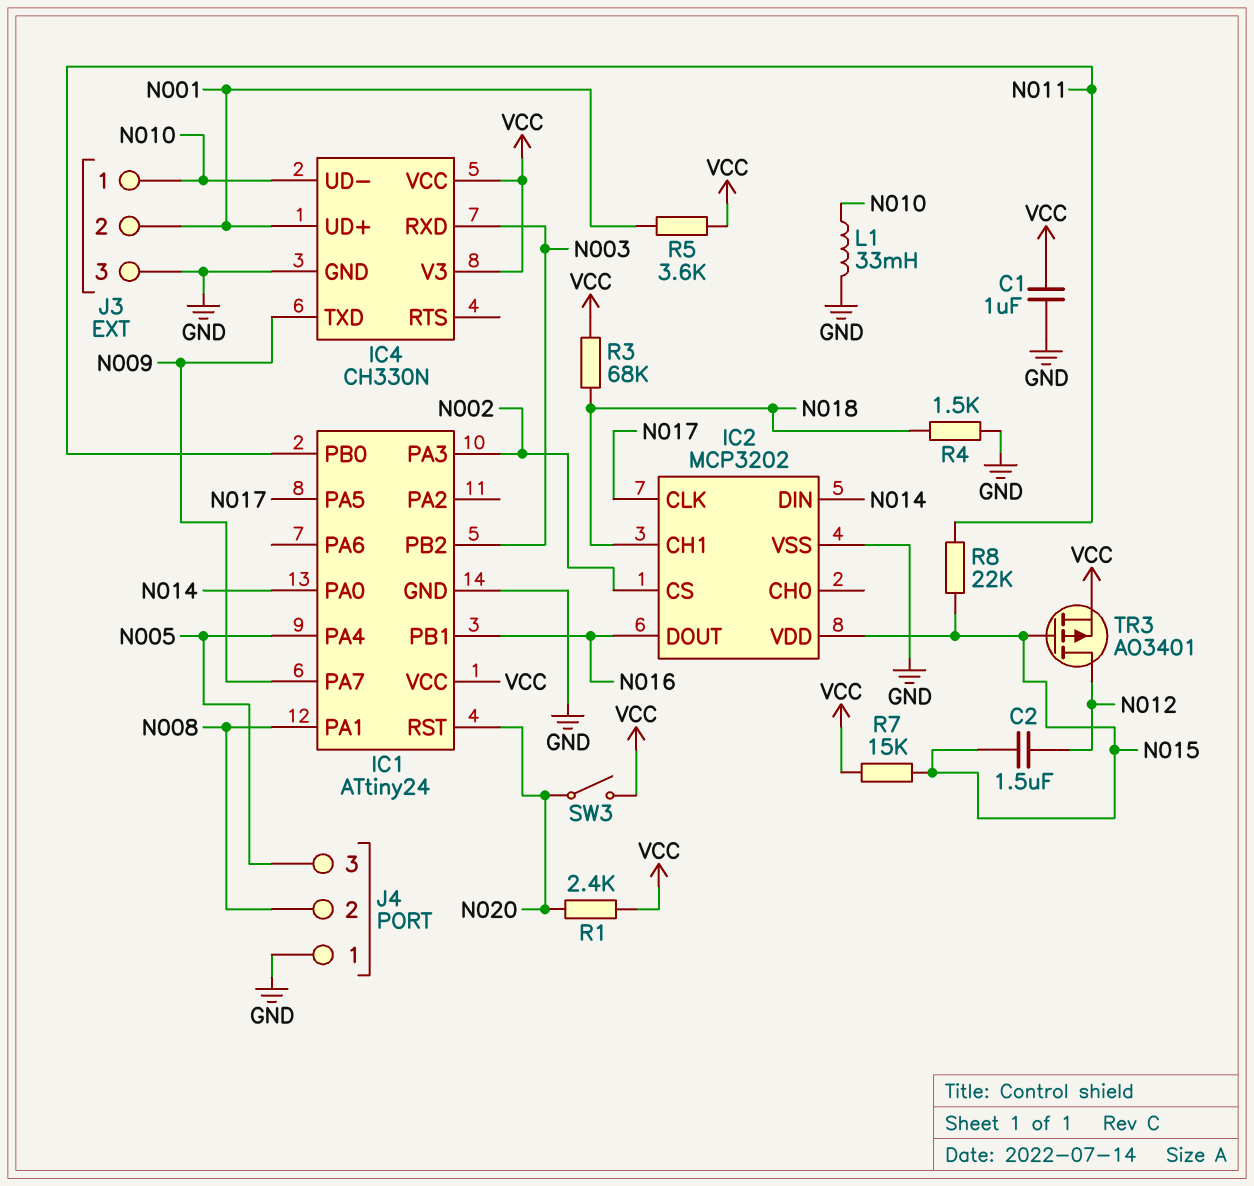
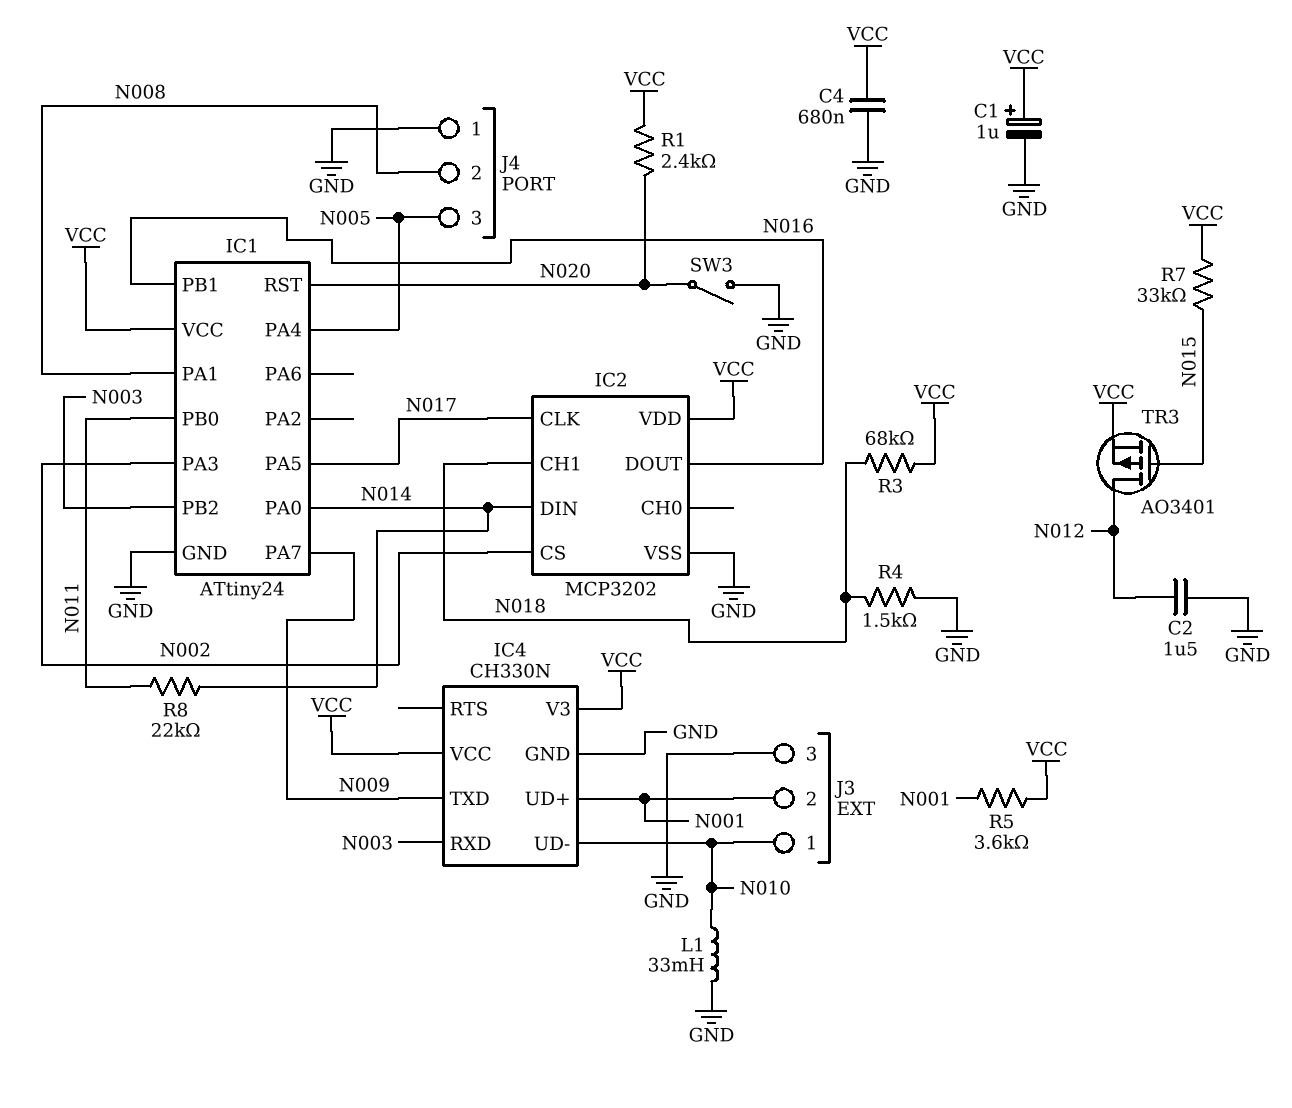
C1: 1uF (GND, VCC) -> 1uF (plus VCC, minus GND)
C2: 1.5uF (N012, N015) -> 1.5uF (GND, N012)
C4: none -> 680nF (GND, VCC)
IC2 pin VDD: N015 -> VCC
R7: 15k (N015, VCC) -> 33k (N015, VCC)
R8: 22k (N011, N015) -> 22k (N011, N014)
SW3: switch (N020, VCC) -> switch (GND, N020)

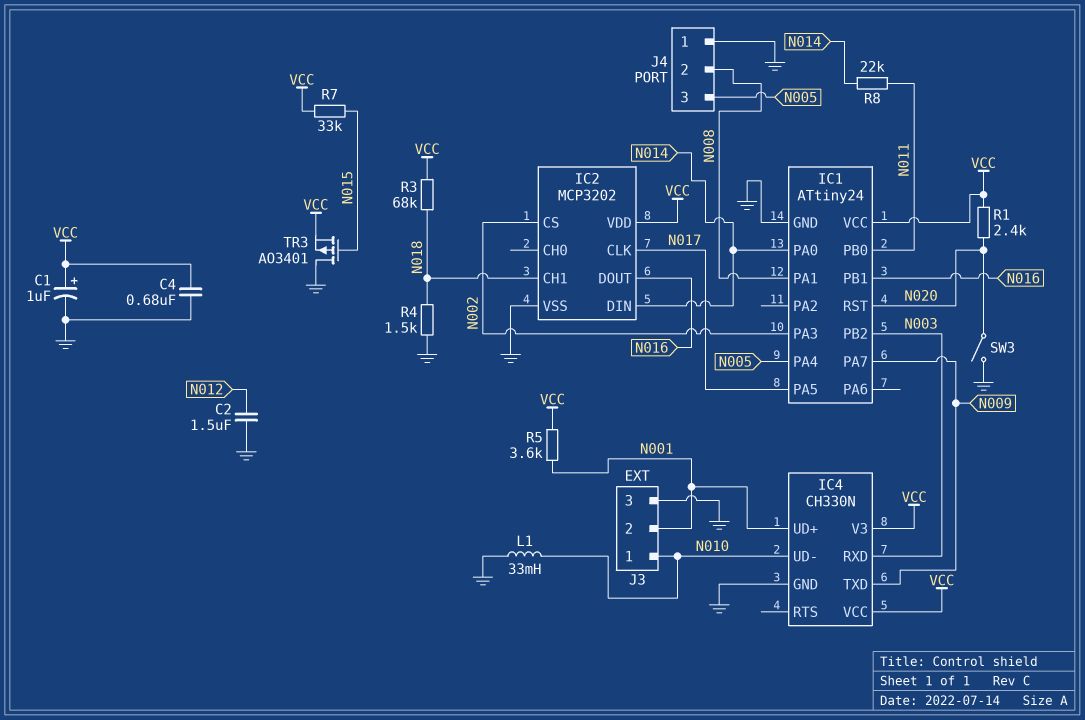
TR3: PMOS AO3401 (G N015, D N012, S VCC) -> PMOS AO3401 (G N015, D GND, S VCC)

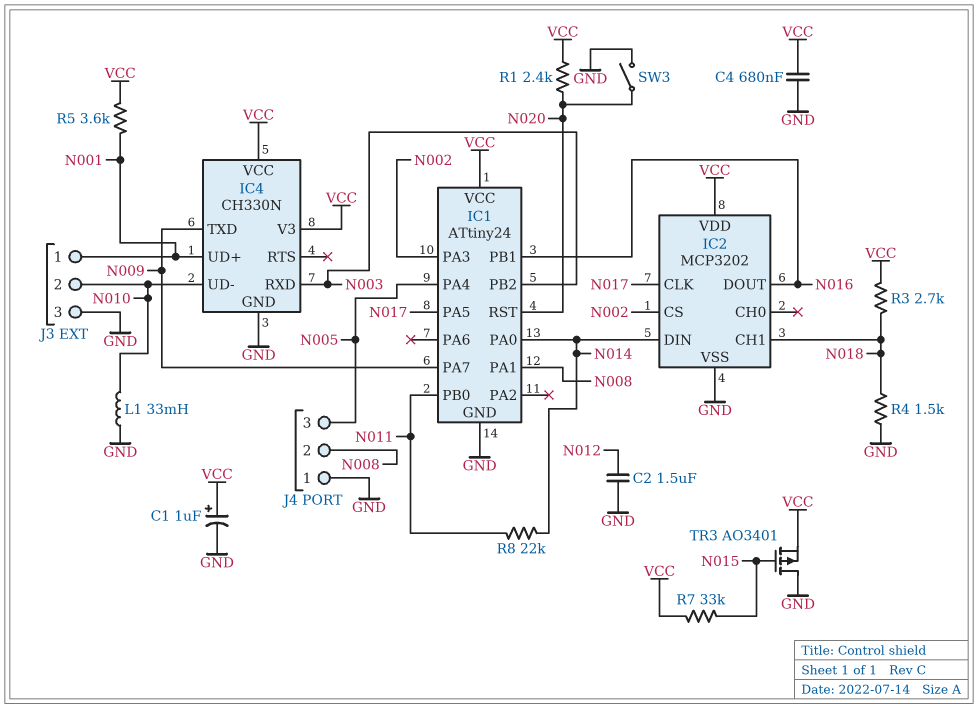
J3 pin 1: N010 -> N001
J3 pin 2: N001 -> N010
R3: 68k (N018, VCC) -> 2.7k (N018, VCC)

